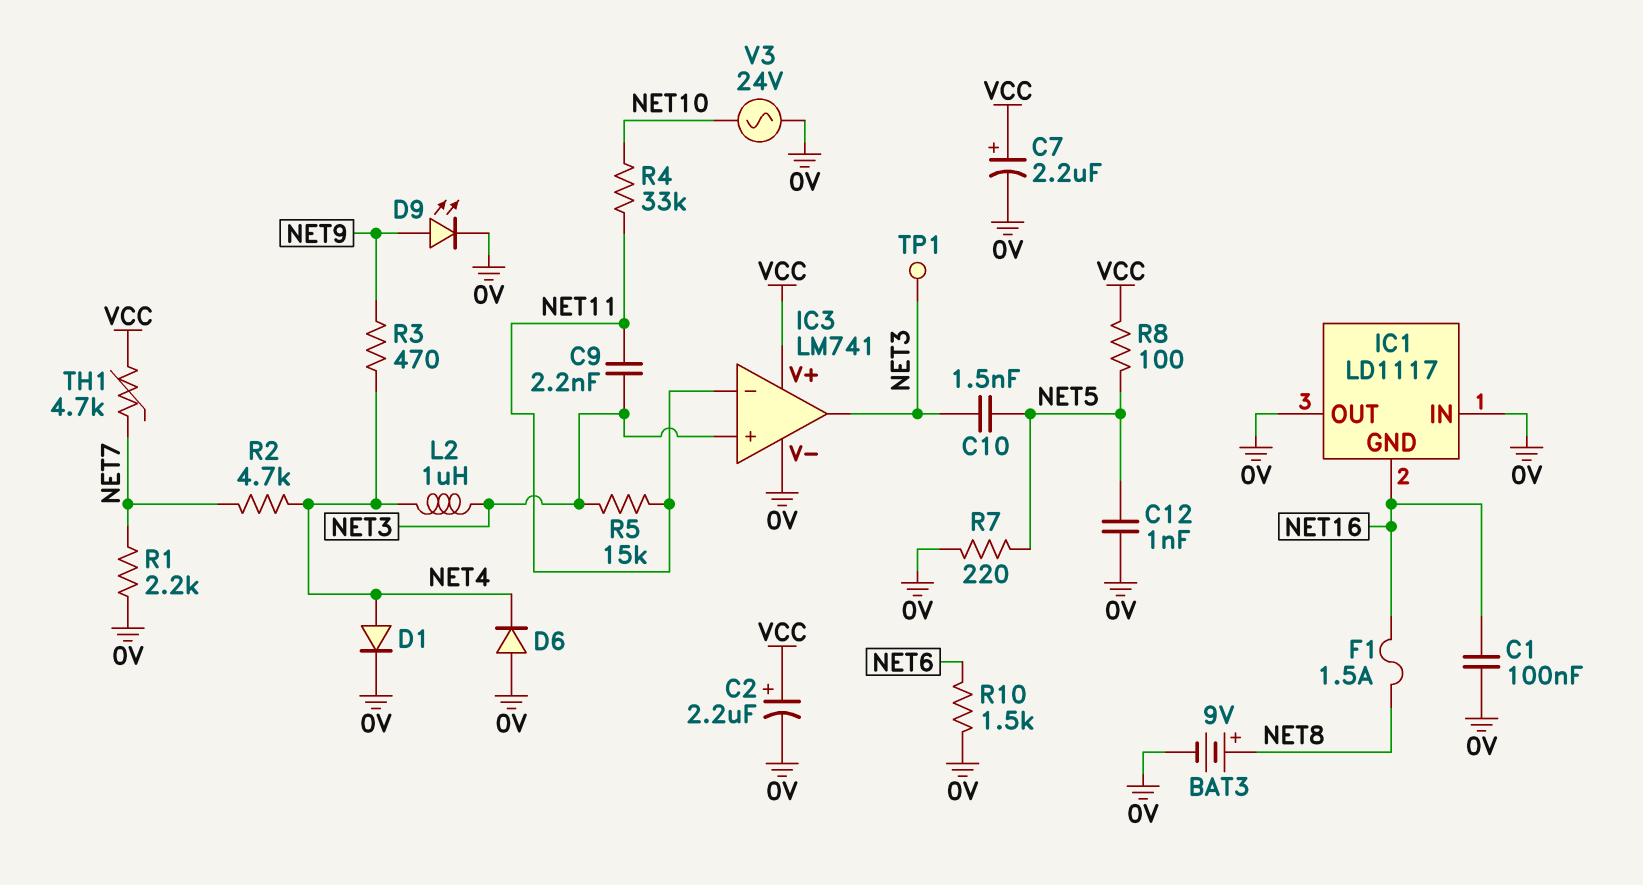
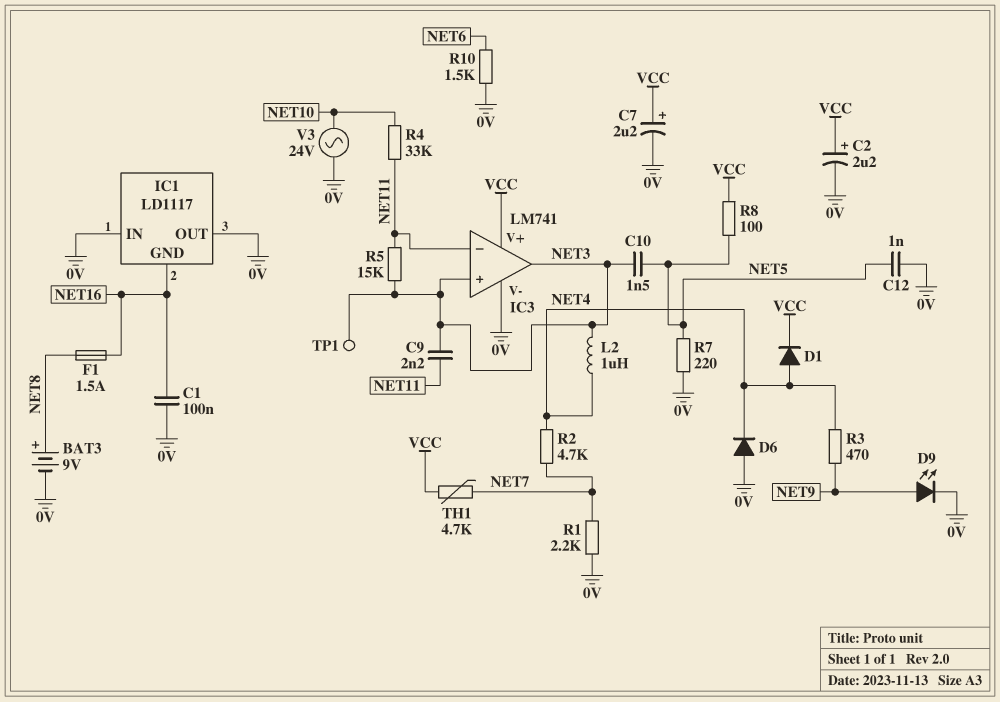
D1: diode (A NET4, K 0V) -> diode (A NET4, K VCC)

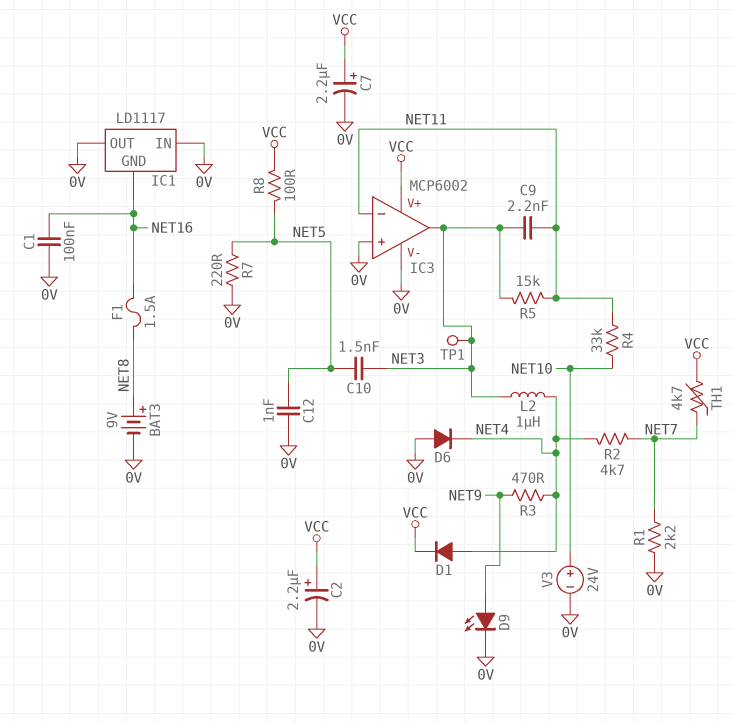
IC3: LM741 -> MCP6002
IC3 pin in+: NET3 -> 0V
R10: 1.5k (0V, NET6) -> none
V3: AC 24V (0V, NET10) -> 24V (plus NET10, minus 0V)

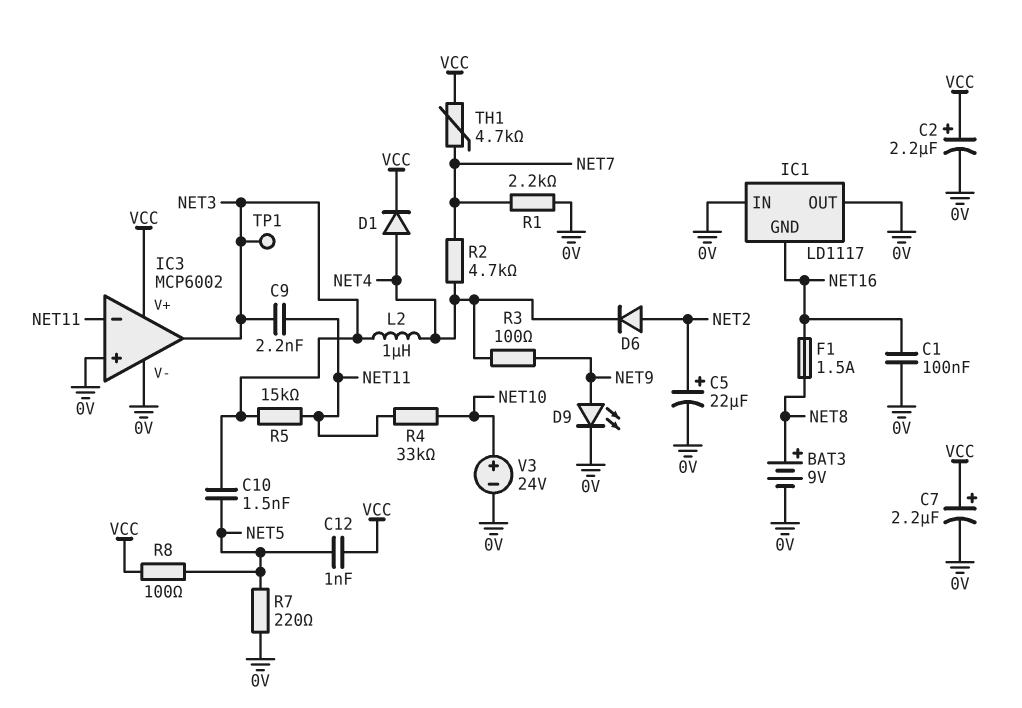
C5: none -> 22uF (plus NET2, minus 0V)
C12: 1nF (0V, NET5) -> 1nF (NET5, VCC)
D6: diode (A 0V, K NET4) -> diode (A NET2, K NET4)
R3: 470 (NET4, NET9) -> 100 (NET4, NET9)

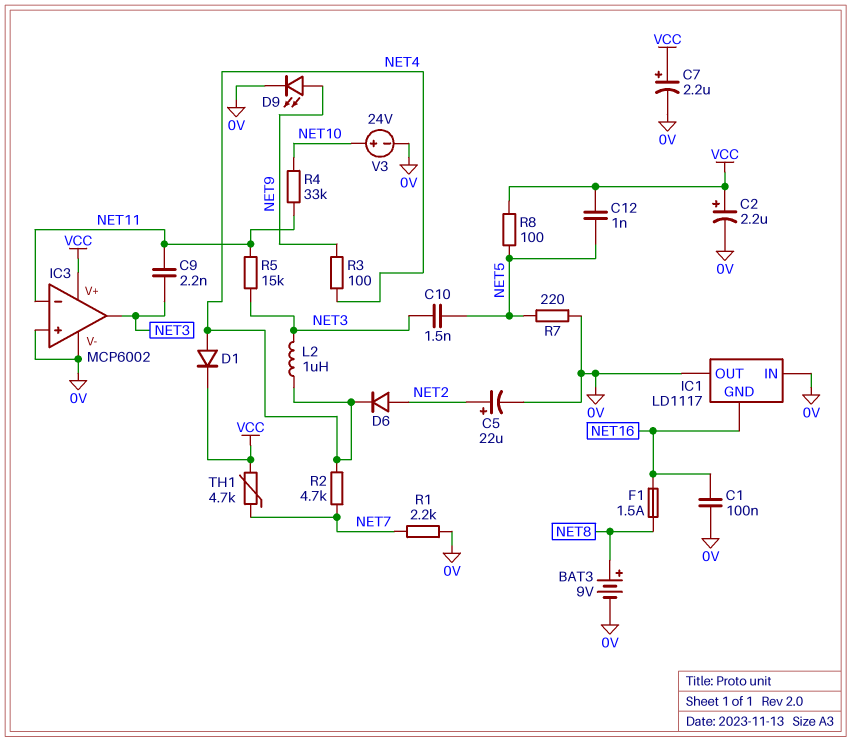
TP1: test point (NET3) -> none

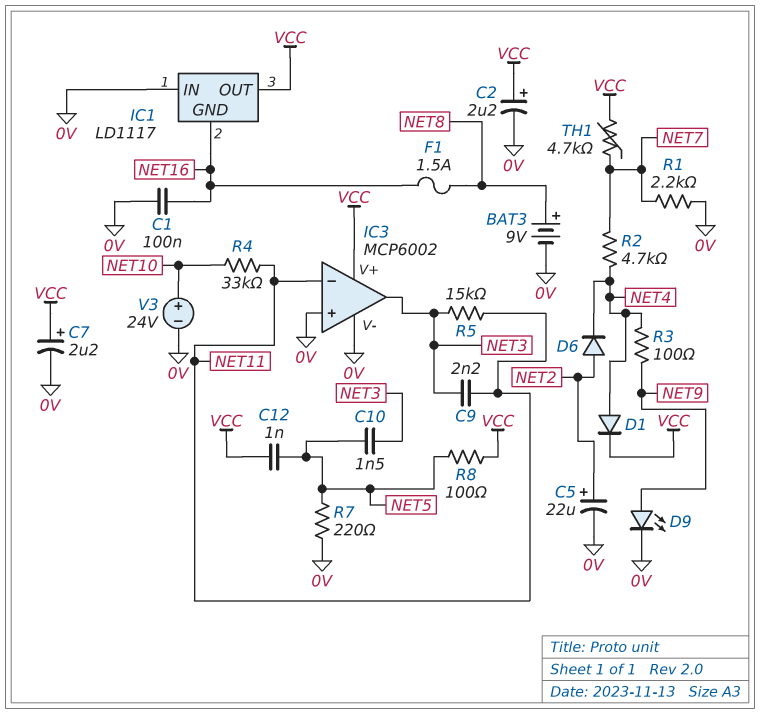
IC1 pin OUT: 0V -> VCC
L2: 1uH (NET3, NET4) -> none

